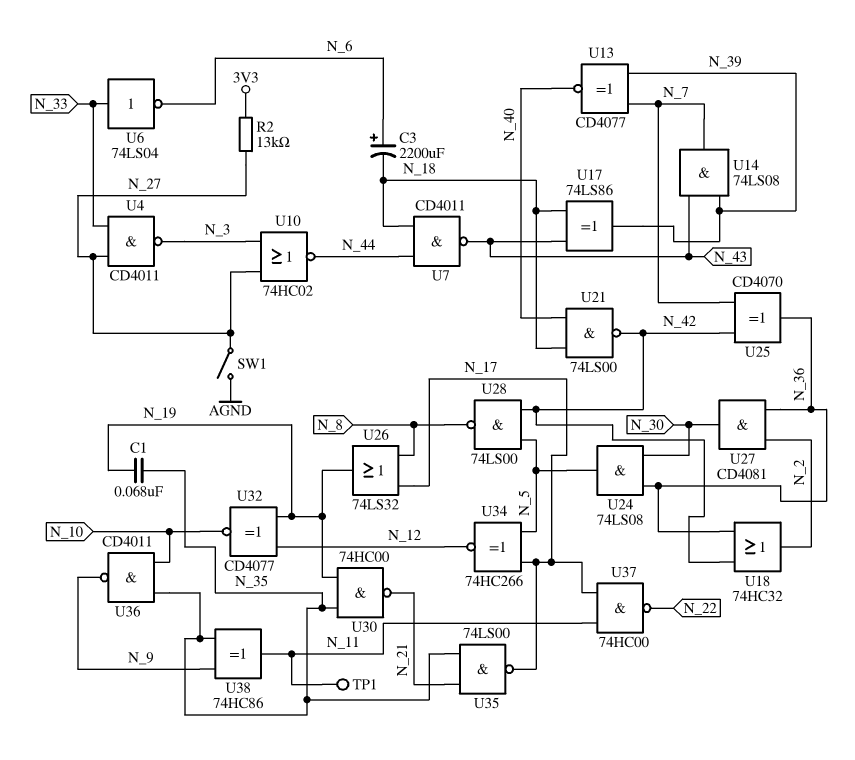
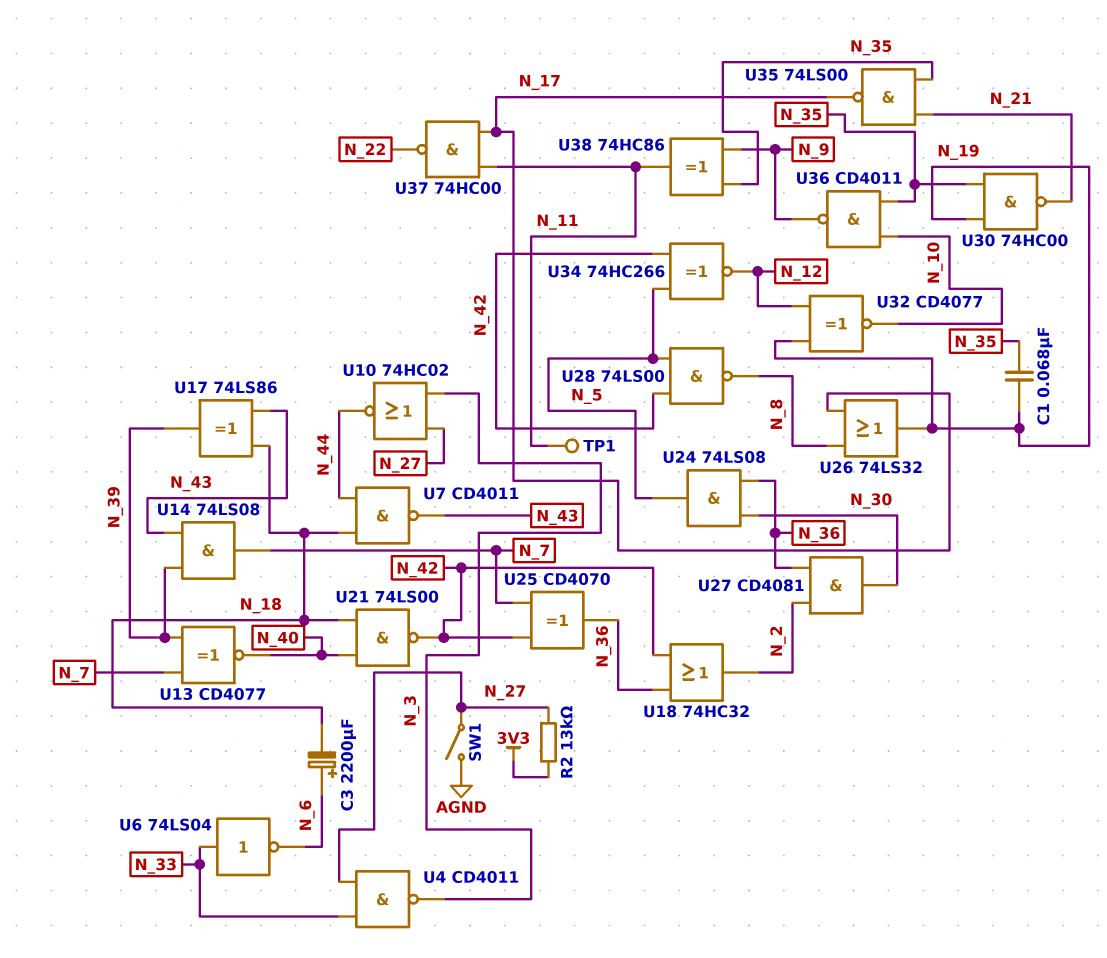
U34: XNOR 74HC266 (in N_5, in N_17, out N_12) -> XNOR 74HC266 (in N_5, in N_42, out N_12)

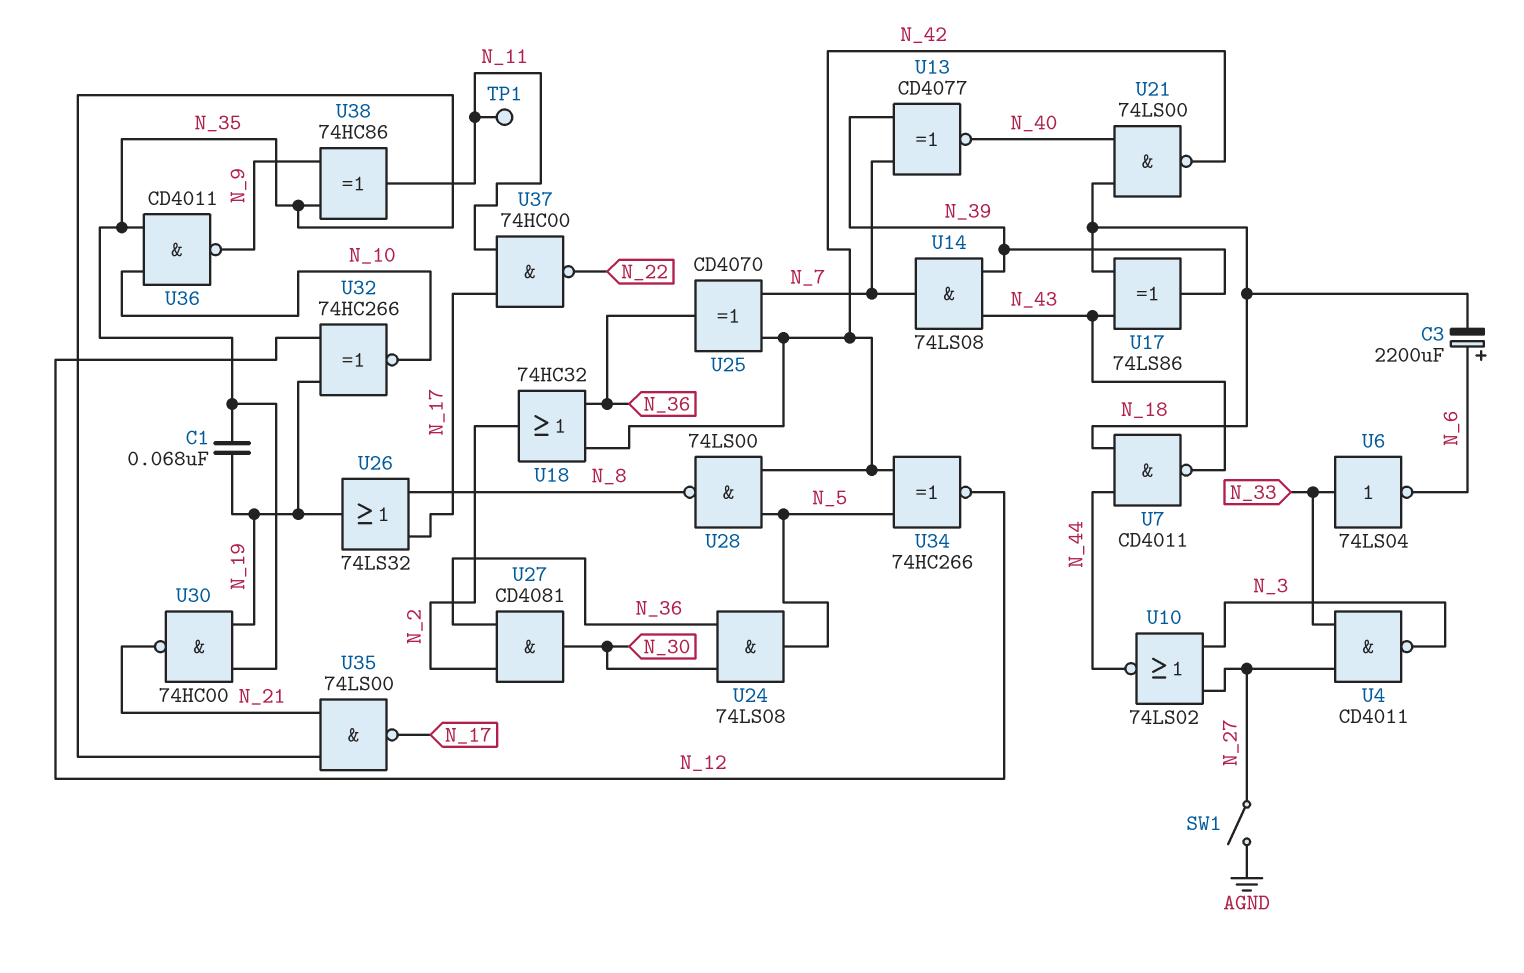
R2: 13k (3V3, N_27) -> none
U10: NOR 74HC02 (in N_3, in N_27, out N_44) -> NOR 74LS02 (in N_3, in N_27, out N_44)
U32: XNOR CD4077 (in N_12, in N_19, out N_10) -> XNOR 74HC266 (in N_12, in N_19, out N_10)

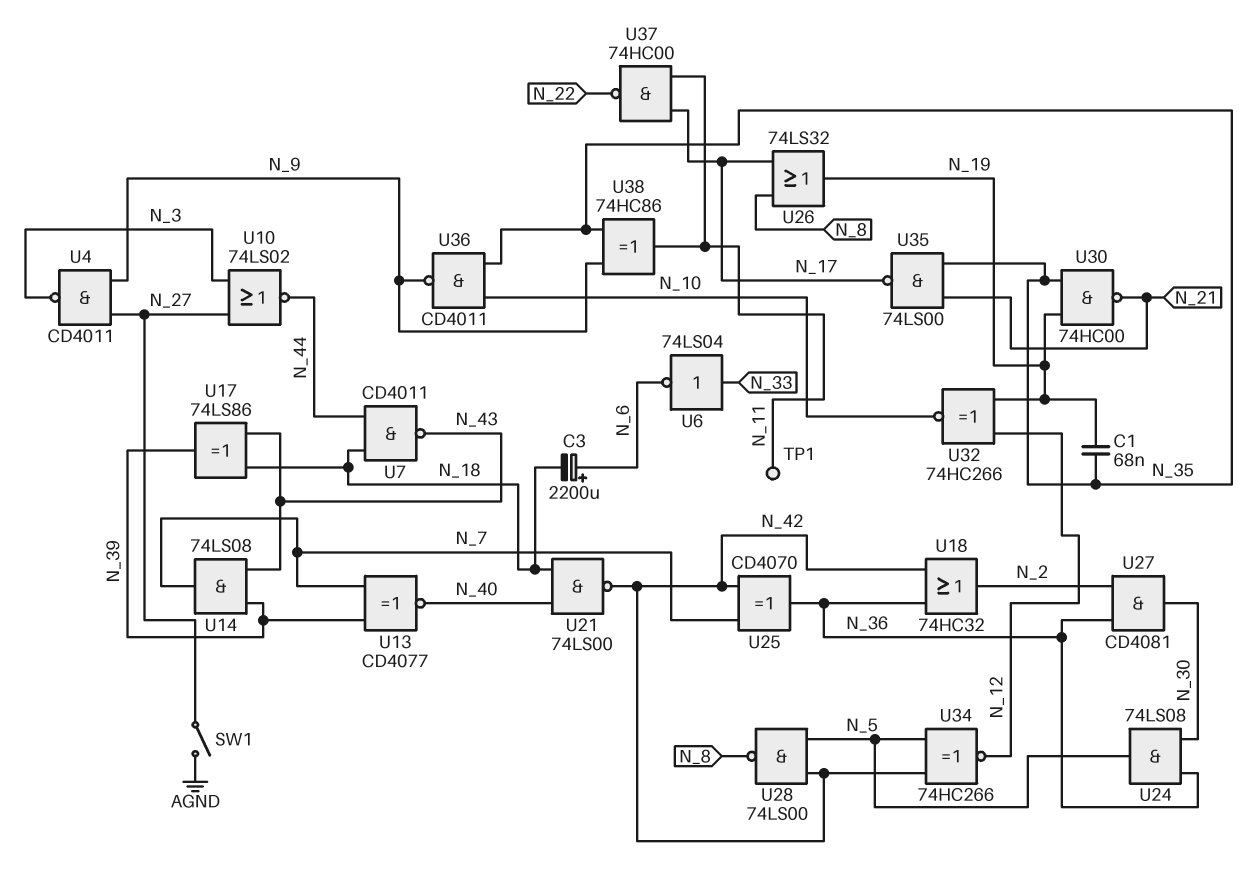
U4: NAND CD4011 (in N_27, in N_33, out N_3) -> NAND CD4011 (in N_9, in N_27, out N_3)

